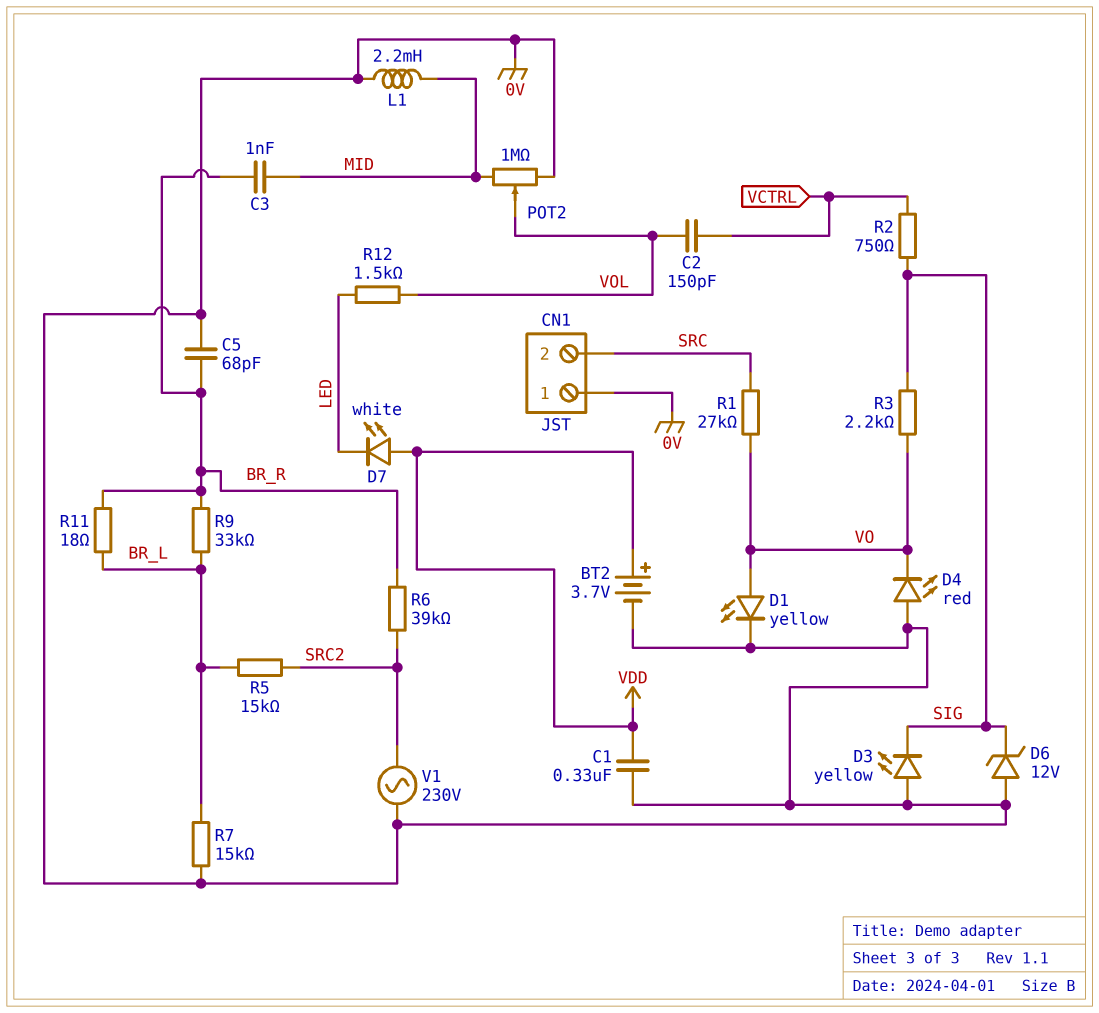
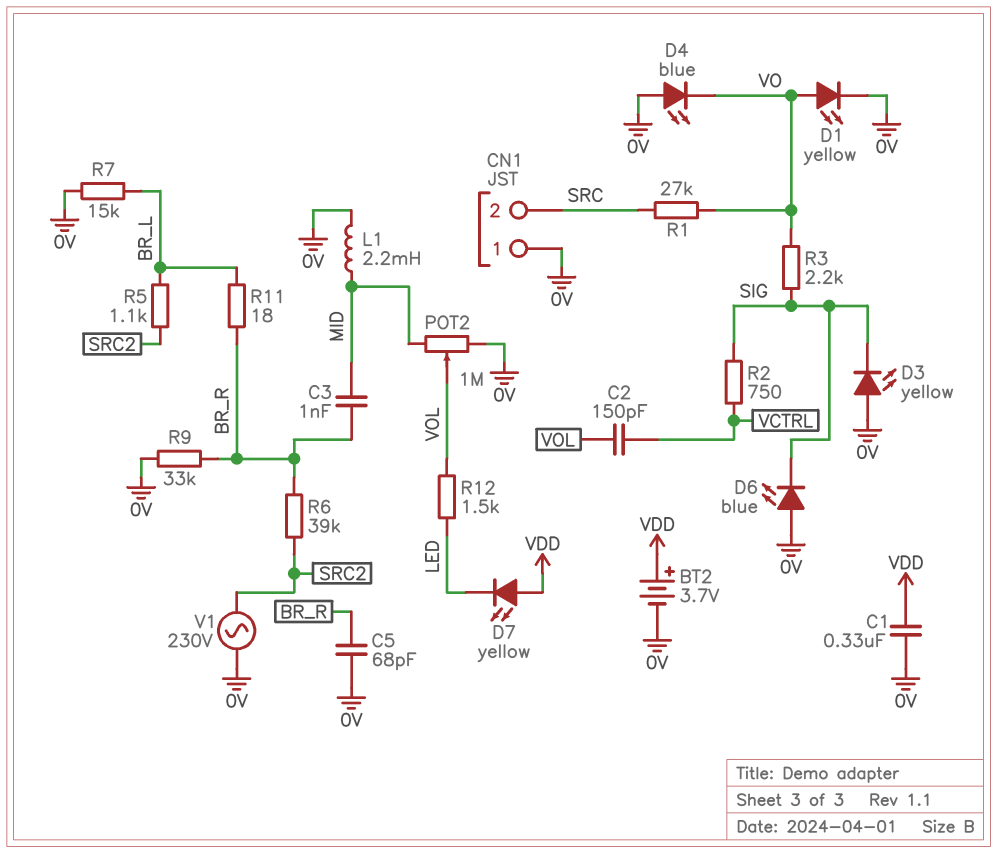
D4: LED red (A 0V, K VO) -> LED blue (A 0V, K VO)
D6: zener 12V (A 0V, K SIG) -> LED blue (A 0V, K SIG)
D7: LED white (A VDD, K LED) -> LED yellow (A VDD, K LED)
R5: 15k (BR_L, SRC2) -> 1.1k (BR_L, SRC2)
R9: 33k (BR_L, BR_R) -> 33k (0V, BR_R)

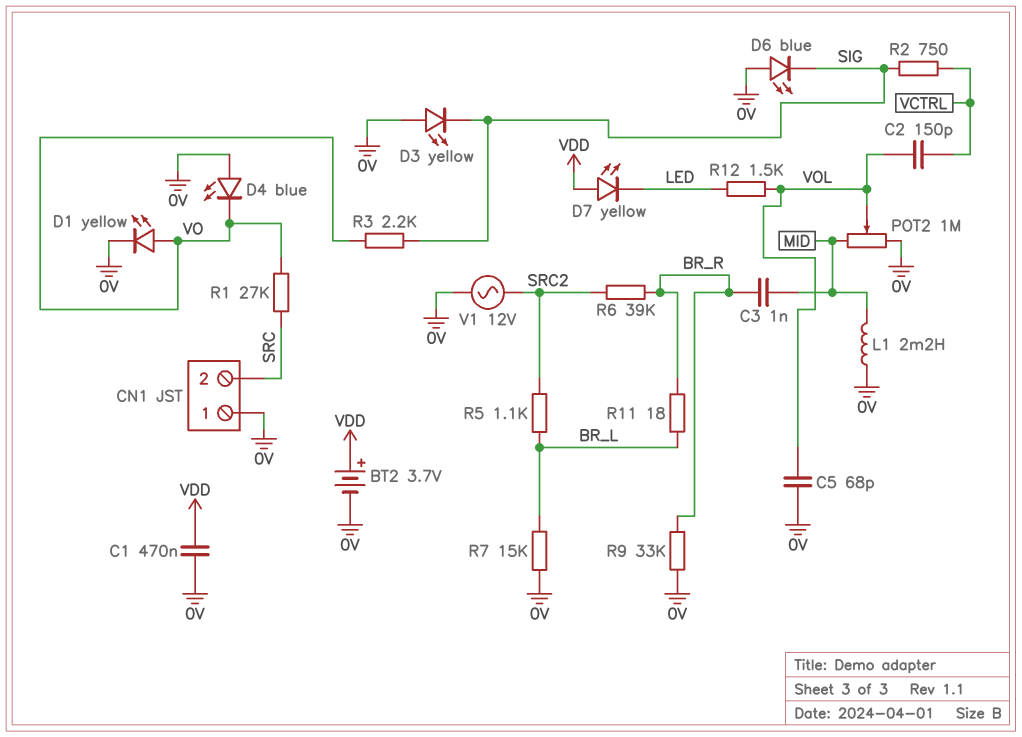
C1: 330nF (0V, VDD) -> 470nF (0V, VDD)
C5: 68pF (0V, BR_R) -> 68pF (0V, VOL)
V1: AC 230V (0V, SRC2) -> AC 12V (0V, SRC2)

